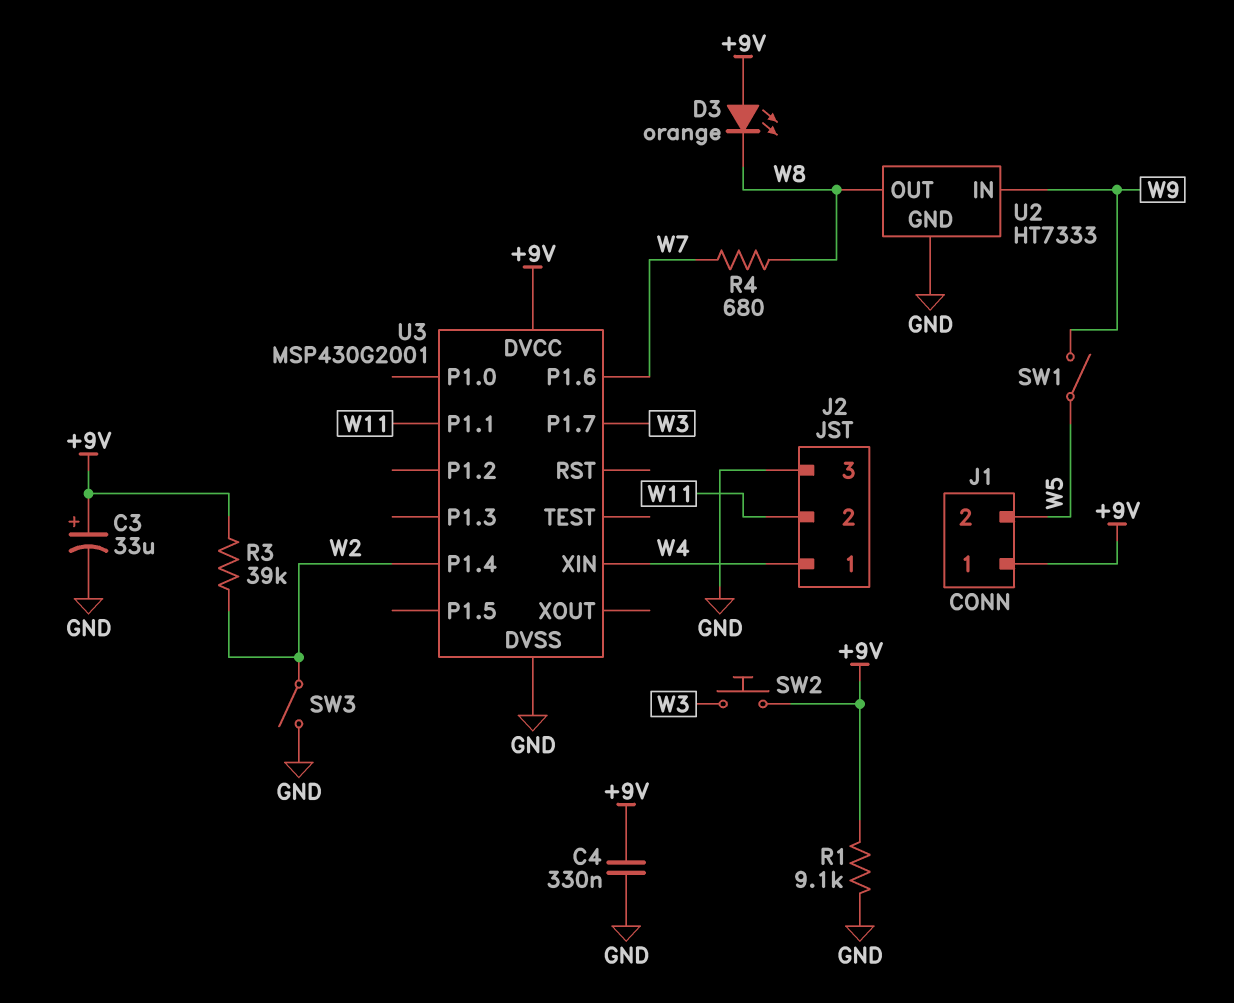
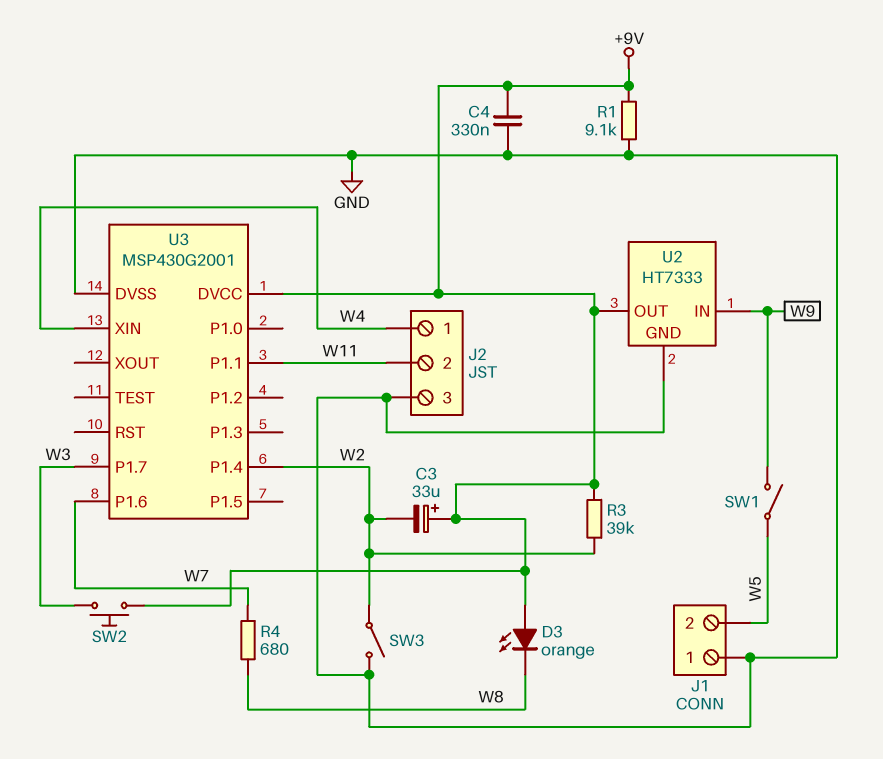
C3: 33uF (plus +9V, minus GND) -> 33uF (plus +9V, minus W2)
J1 pin 1: +9V -> GND
U2 pin OUT: W8 -> +9V

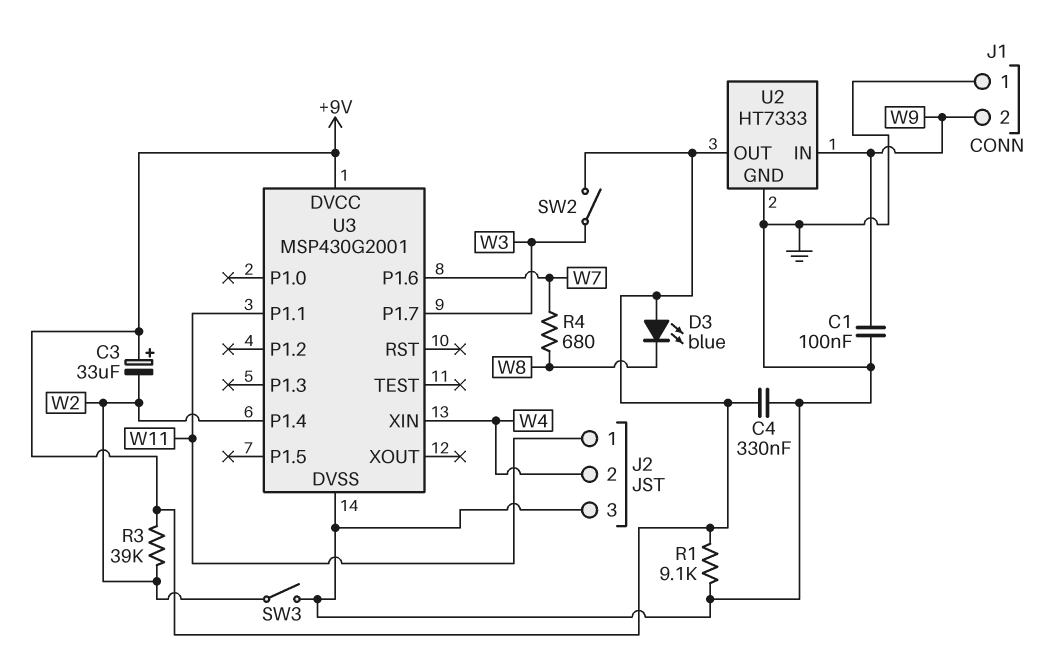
C1: none -> 100nF (GND, W9)
D3: LED orange (A +9V, K W8) -> LED blue (A +9V, K W8)
J1 pin 2: W5 -> W9
J2 pin 1: W4 -> W11
J2 pin 2: W11 -> W4
SW1: switch (W5, W9) -> none
SW2: button (+9V, W3) -> switch (+9V, W3)

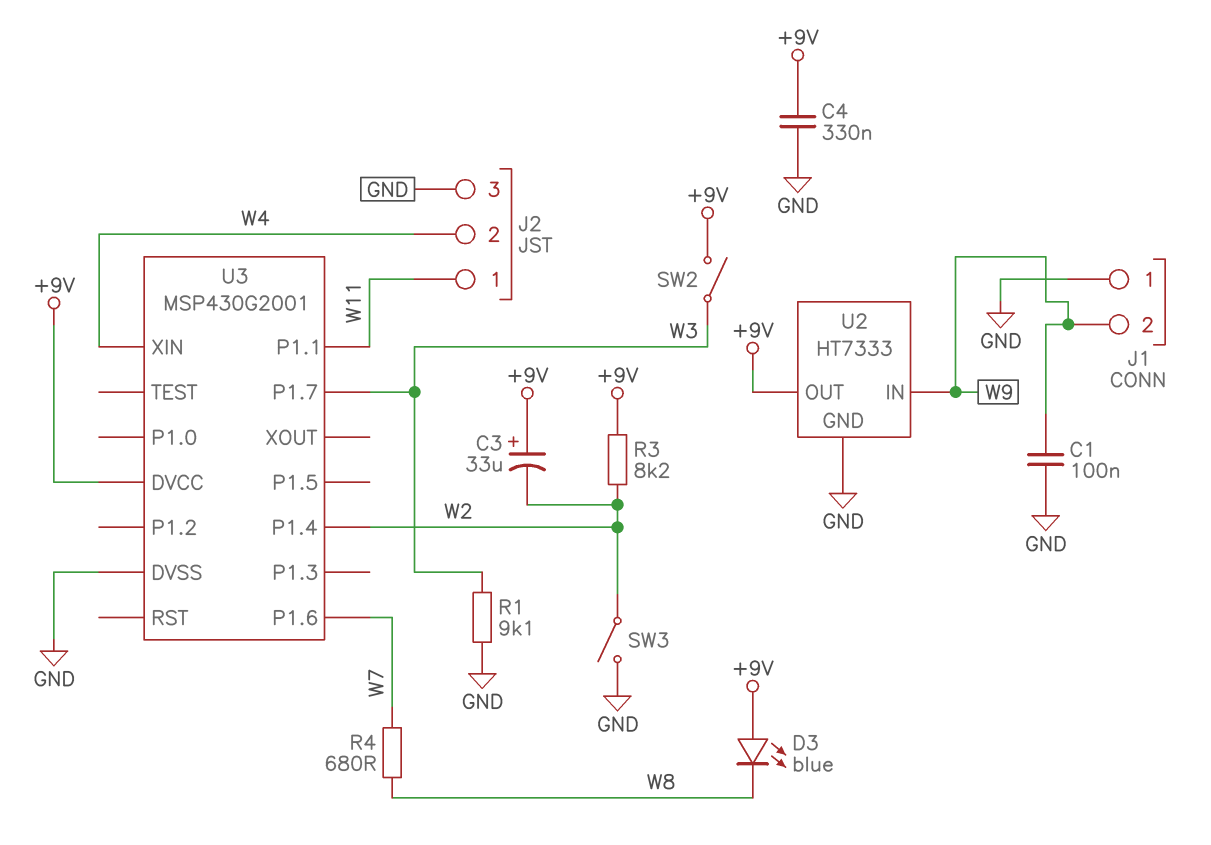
R1: 9.1k (+9V, GND) -> 9.1k (GND, W3)
R3: 39k (+9V, W2) -> 8.2k (+9V, W2)

